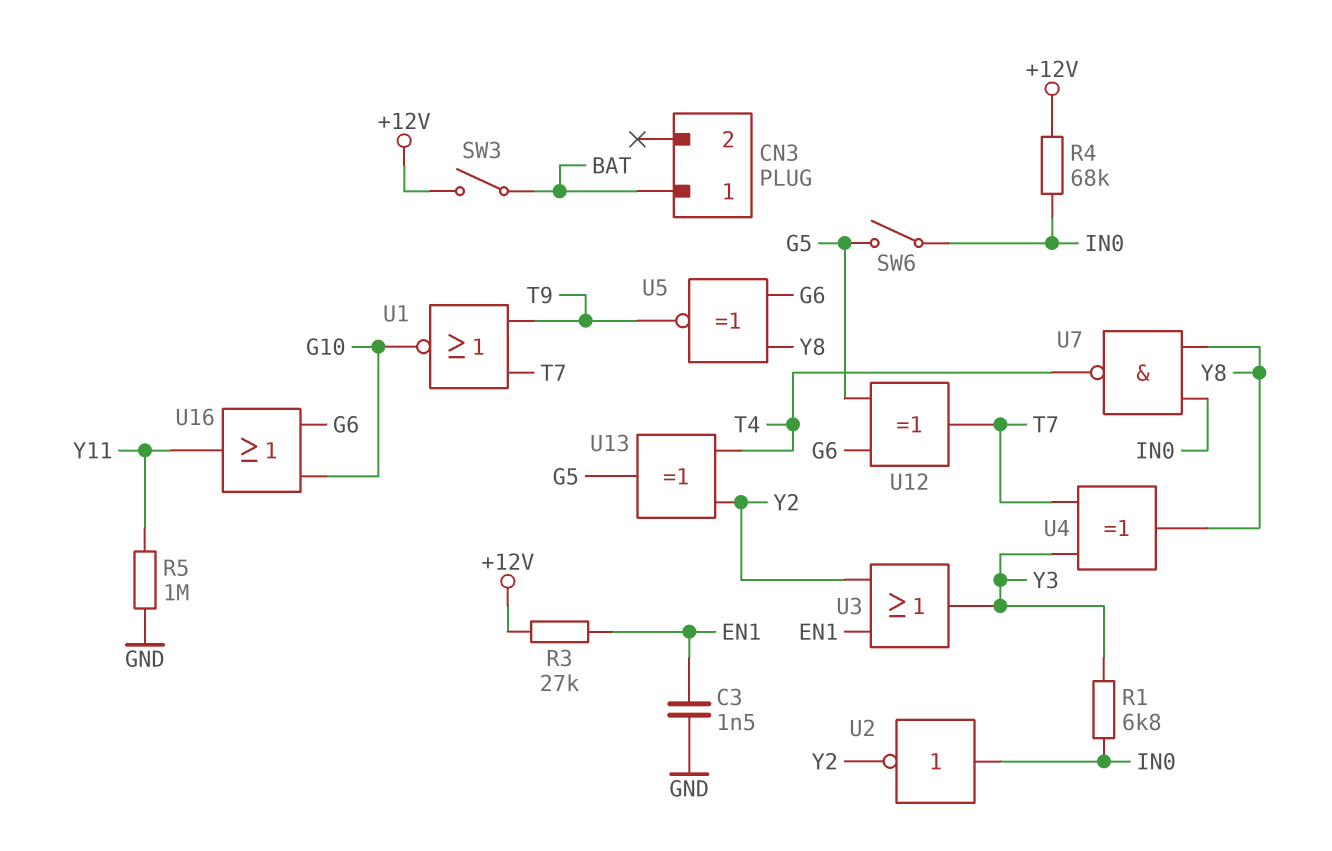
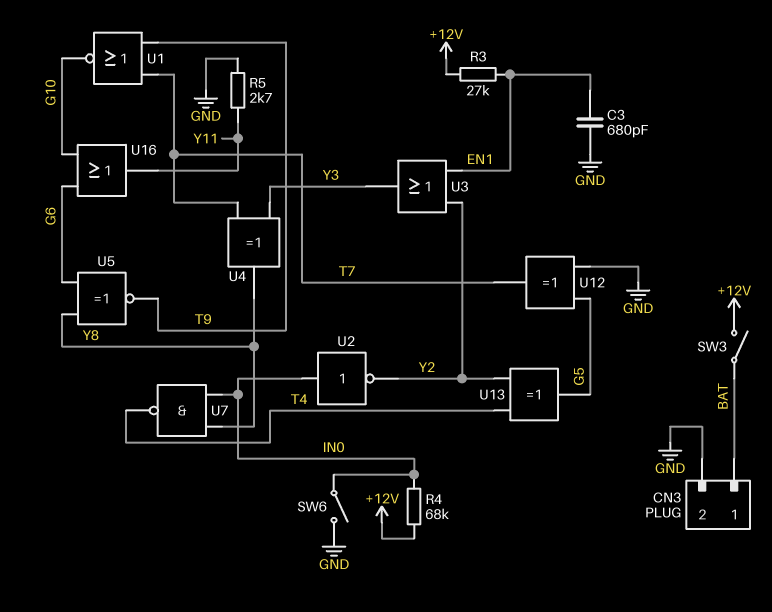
C3: 1.5nF (EN1, GND) -> 680pF (EN1, GND)
CN3 pin 2: none -> GND
R1: 6.8k (IN0, Y3) -> none
R5: 1M (GND, Y11) -> 2.7k (GND, Y11)
SW6: switch (G5, IN0) -> switch (GND, IN0)
U12: XOR (in G5, in G6, out T7) -> XOR (in G5, in GND, out T7)

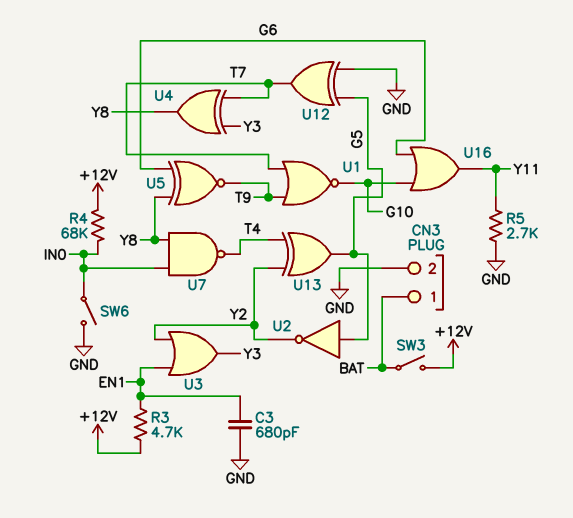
R3: 27k (+12V, EN1) -> 4.7k (+12V, EN1)
U2: NOT (in IN0, out Y2) -> NOT (in G5, out Y2)

